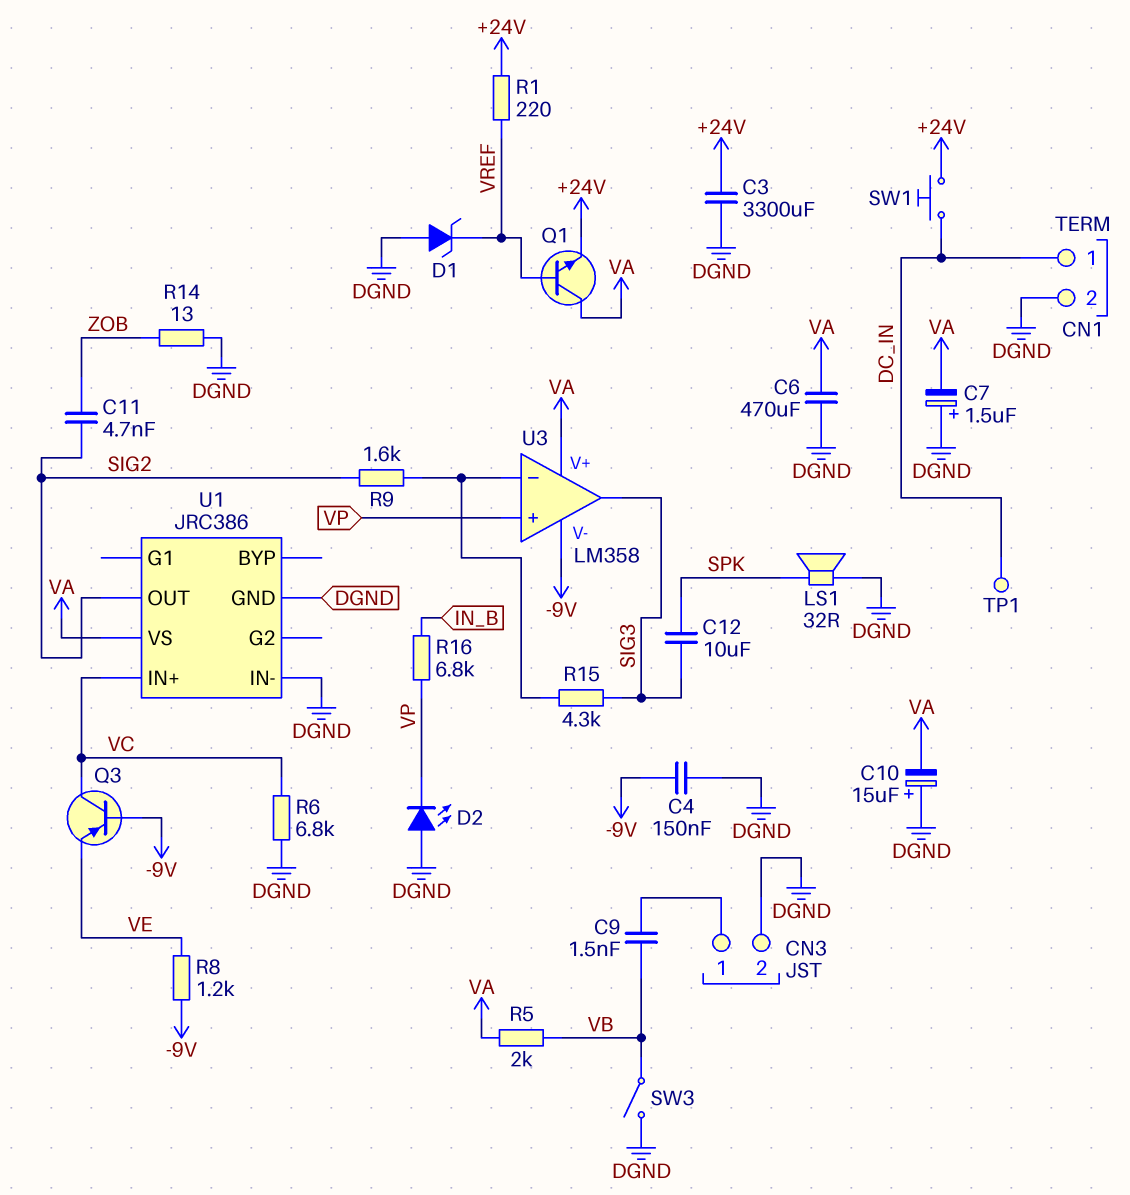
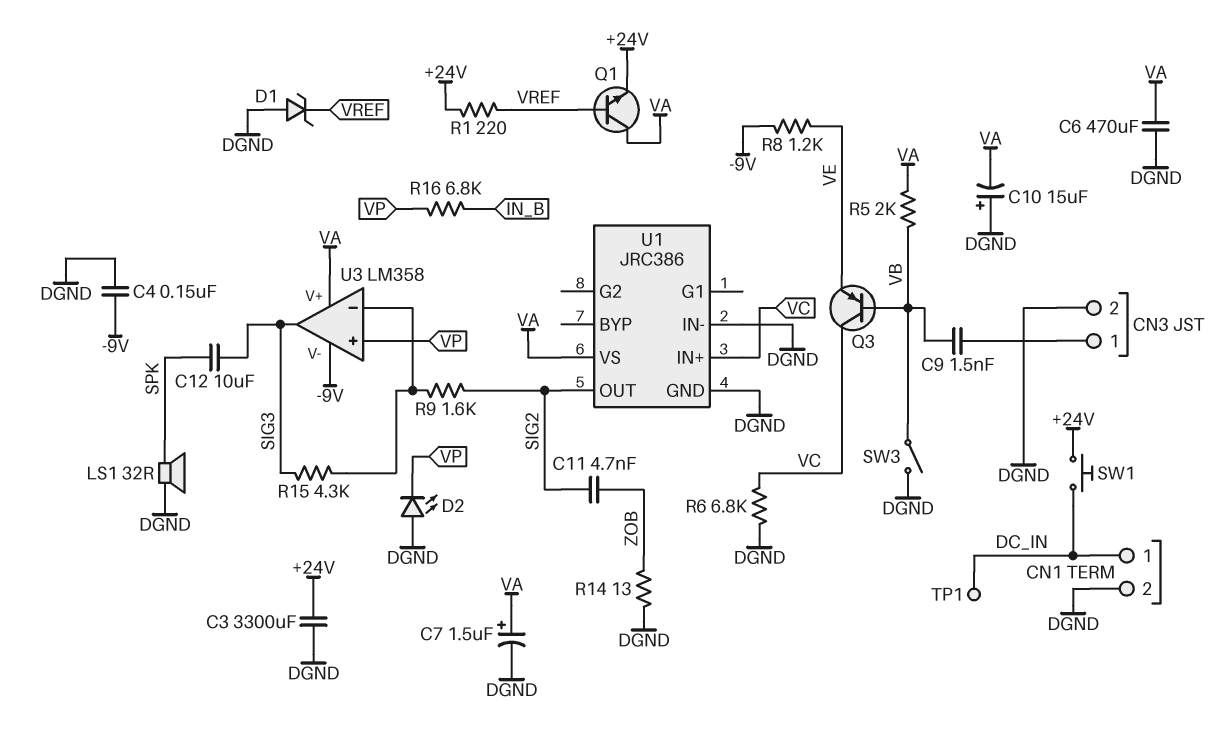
C7: 1.5uF (plus DGND, minus VA) -> 1.5uF (plus VA, minus DGND)
Q3: PNP (B -9V, C VC, E VE) -> PNP (B VB, C VC, E VE)

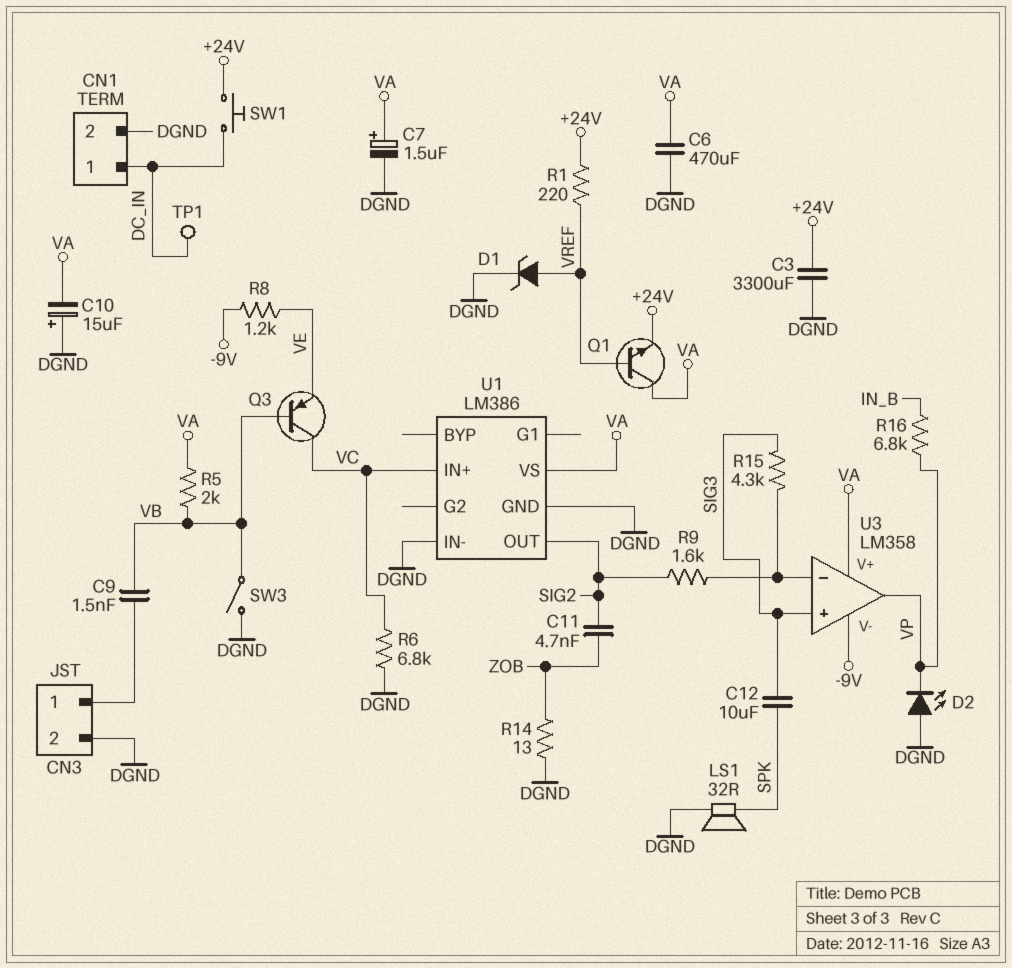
C4: 150nF (-9V, DGND) -> none
D1: zener (A DGND, K VREF) -> zener (A VREF, K DGND)
U1: JRC386 -> LM386
U3 pin in+: VP -> SIG3
U3 pin out: SIG3 -> VP

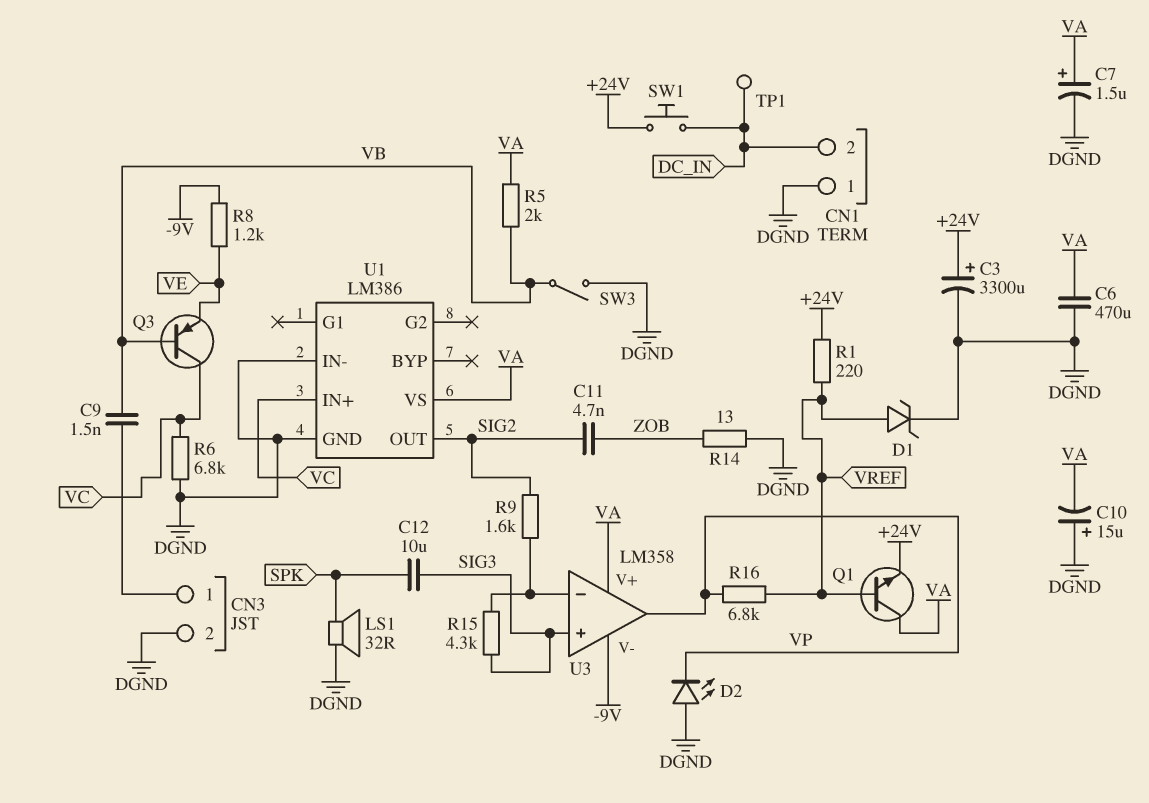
C3: 3300uF (+24V, DGND) -> 3300uF (plus +24V, minus DGND)
CN1 pin 1: DC_IN -> DGND
CN1 pin 2: DGND -> DC_IN
R16: 6.8k (IN_B, VP) -> 6.8k (VP, VREF)

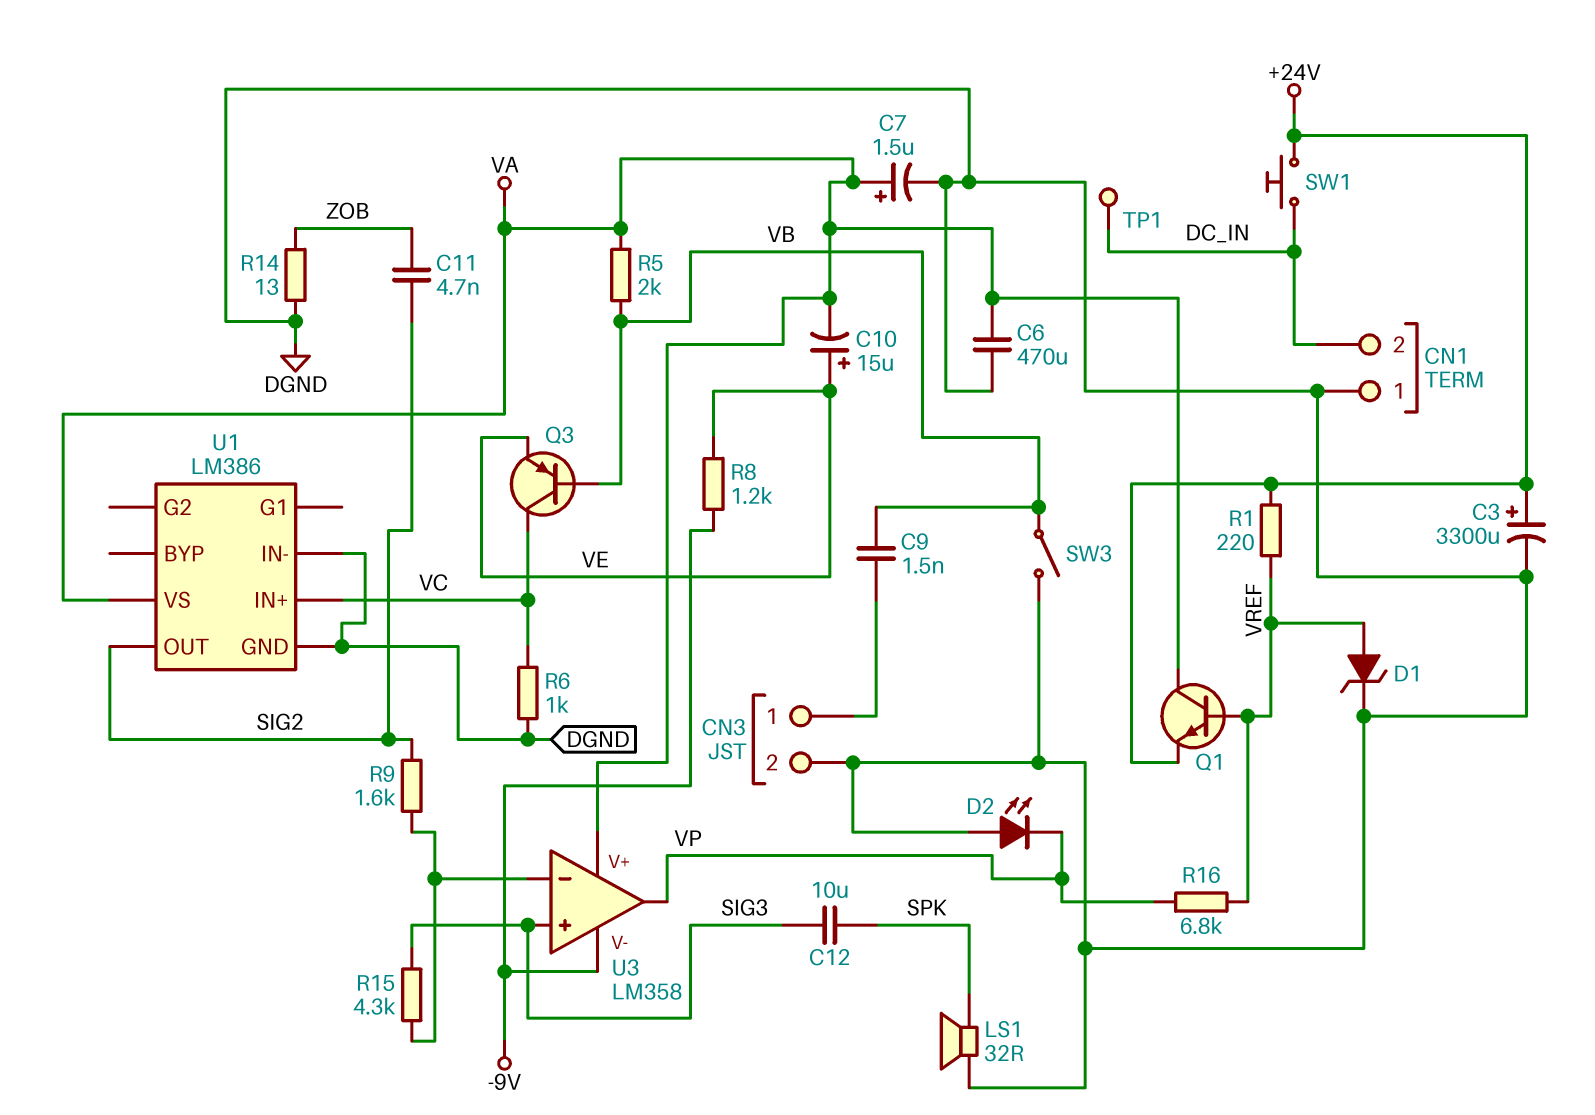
C10: 15uF (plus DGND, minus VA) -> 15uF (plus VE, minus VA)
R6: 6.8k (DGND, VC) -> 1k (DGND, VC)

